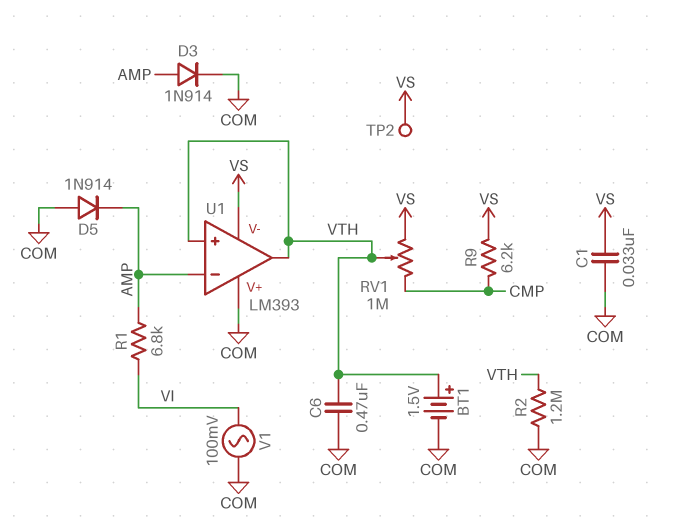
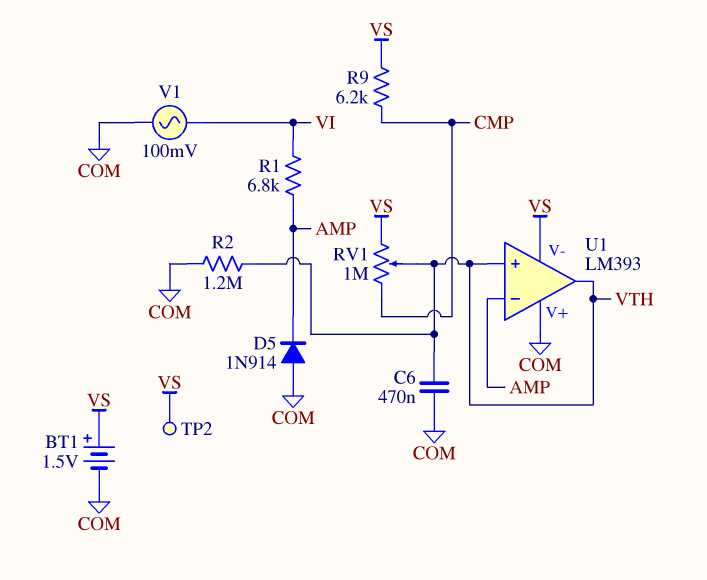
BT1: 1.5V (plus VTH, minus COM) -> 1.5V (plus VS, minus COM)
C1: 33nF (COM, VS) -> none
D3: diode 1N914 (A AMP, K COM) -> none

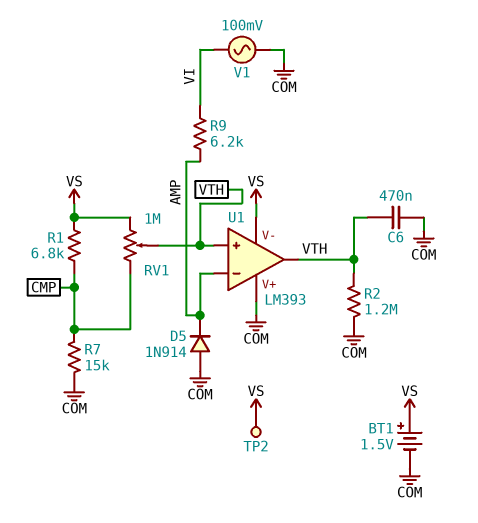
R1: 6.8k (AMP, VI) -> 6.8k (CMP, VS)
R7: none -> 15k (CMP, COM)
R9: 6.2k (CMP, VS) -> 6.2k (AMP, VI)

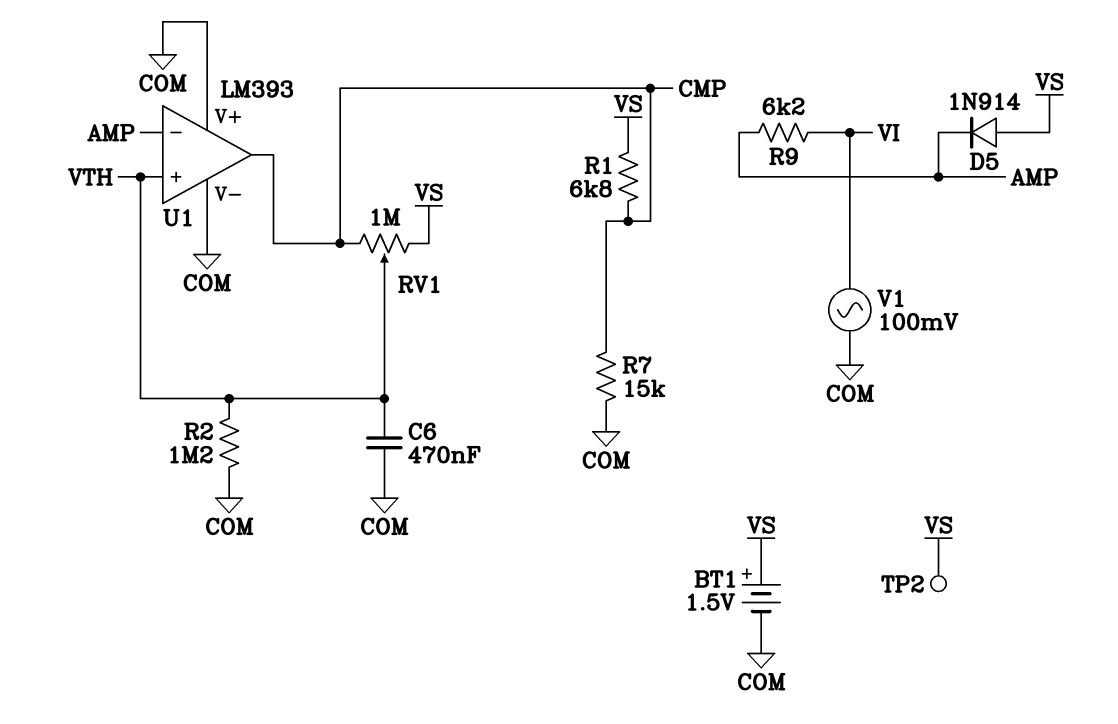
D5: diode 1N914 (A COM, K AMP) -> diode 1N914 (A VS, K AMP)
U1 pin V-: VS -> COM
U1 pin out: VTH -> CMP

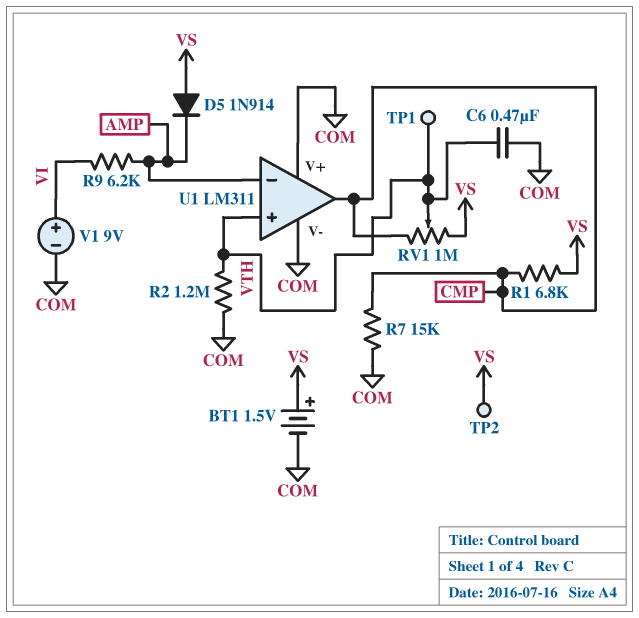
TP1: none -> test point (VTH)
U1: LM393 -> LM311
V1: AC 100mV (COM, VI) -> 9V (plus VI, minus COM)

